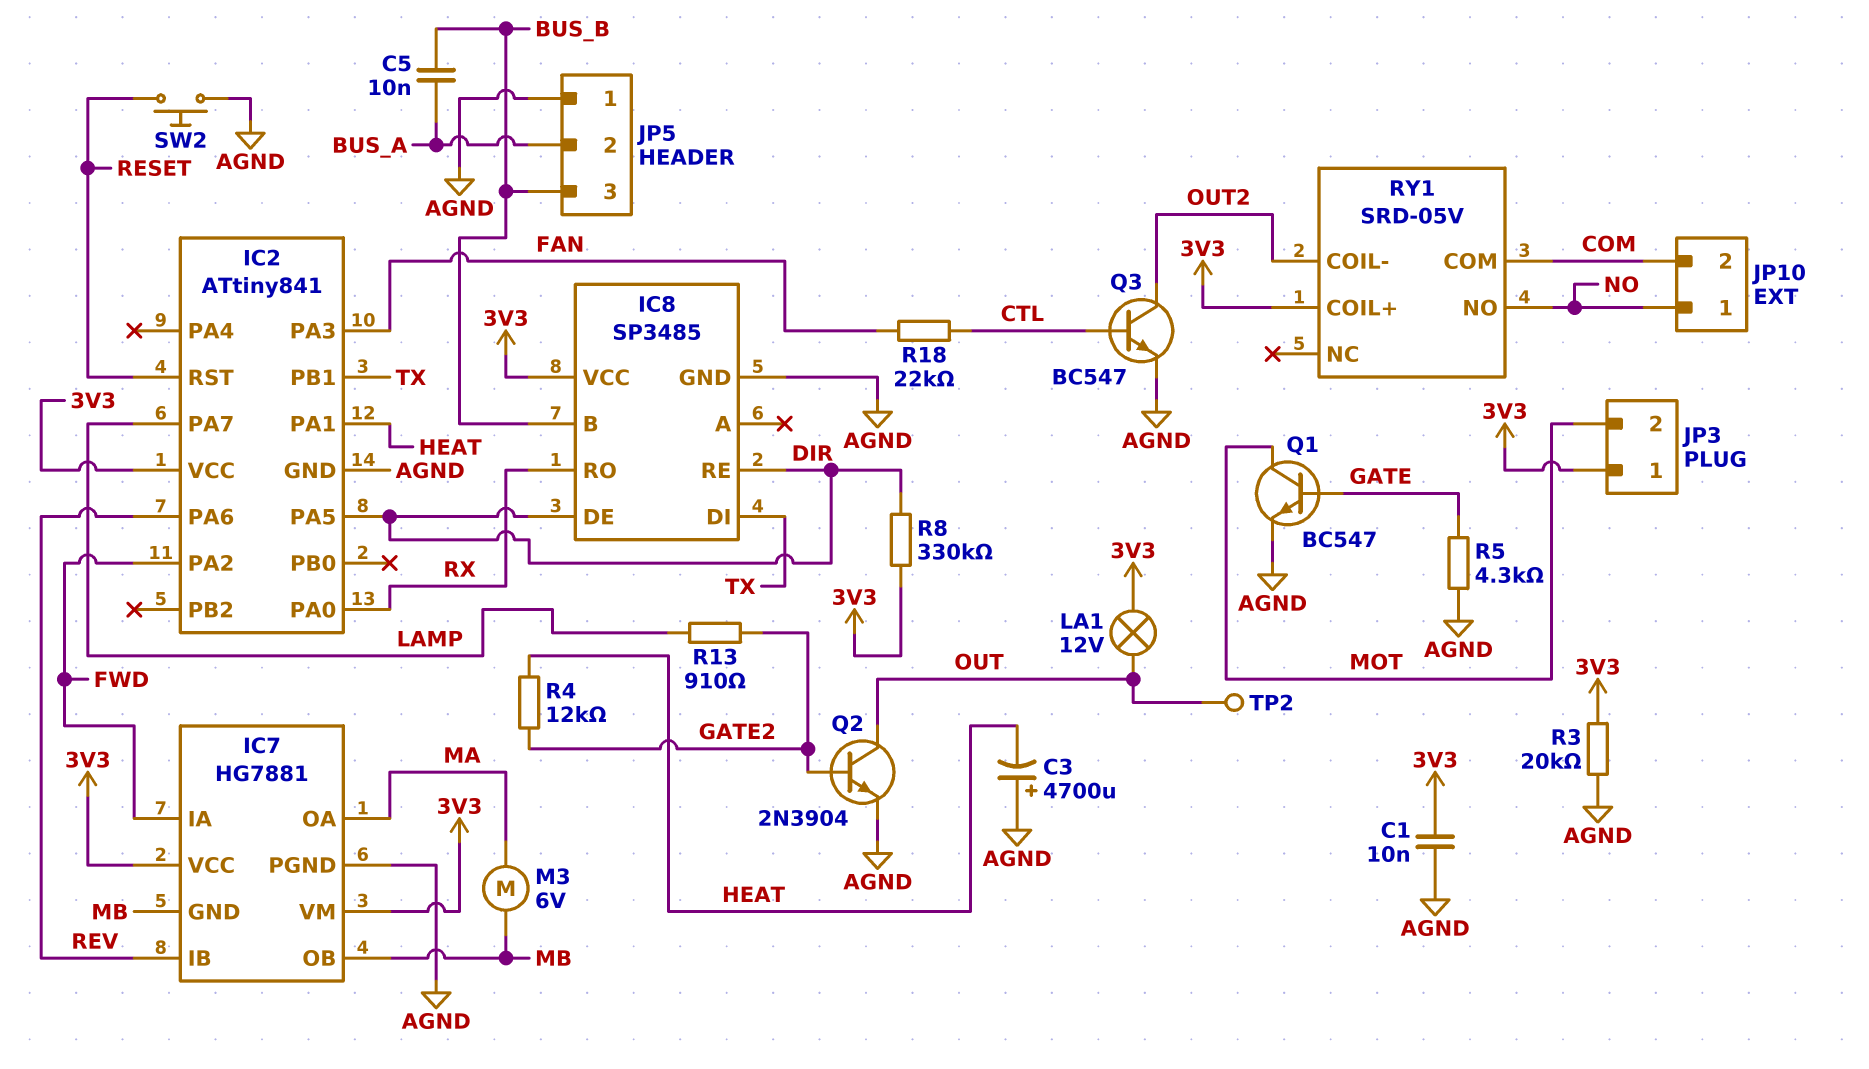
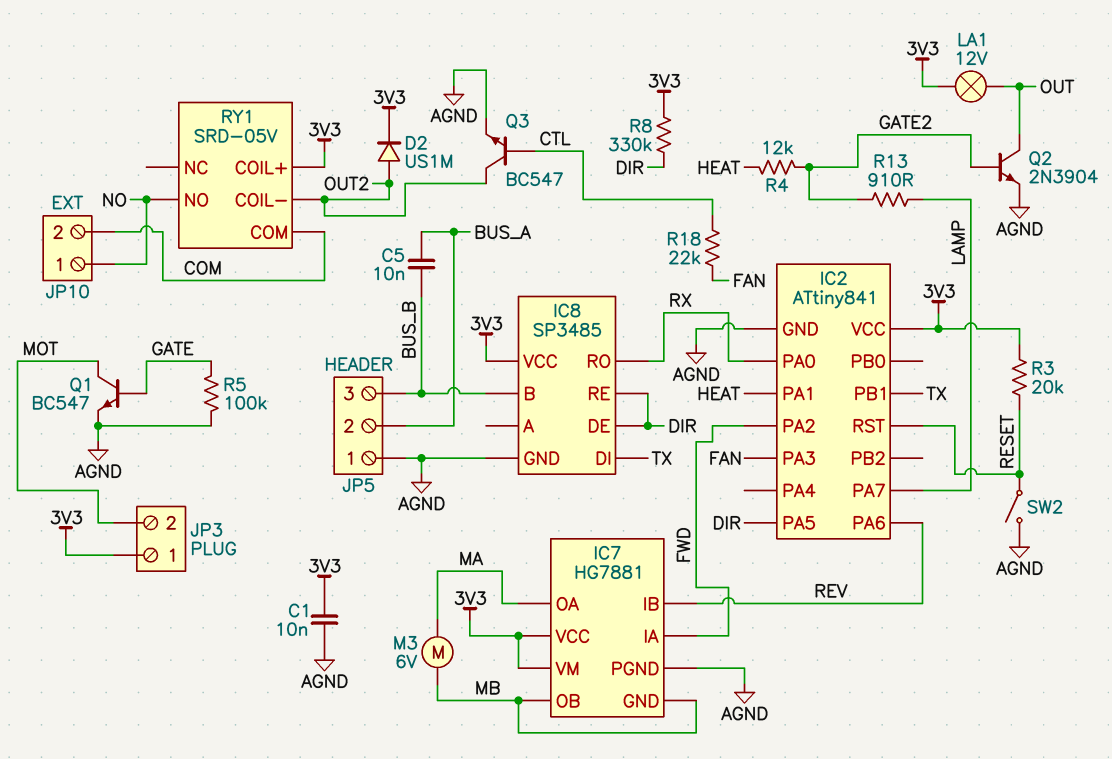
C3: 4700uF (plus AGND, minus HEAT) -> none
D2: none -> diode US1M (A OUT2, K 3V3)
R3: 20k (3V3, AGND) -> 20k (3V3, RESET)
R5: 4.3k (AGND, GATE) -> 100k (AGND, GATE)
SW2: button (AGND, RESET) -> switch (AGND, RESET)
TP2: test point (OUT) -> none

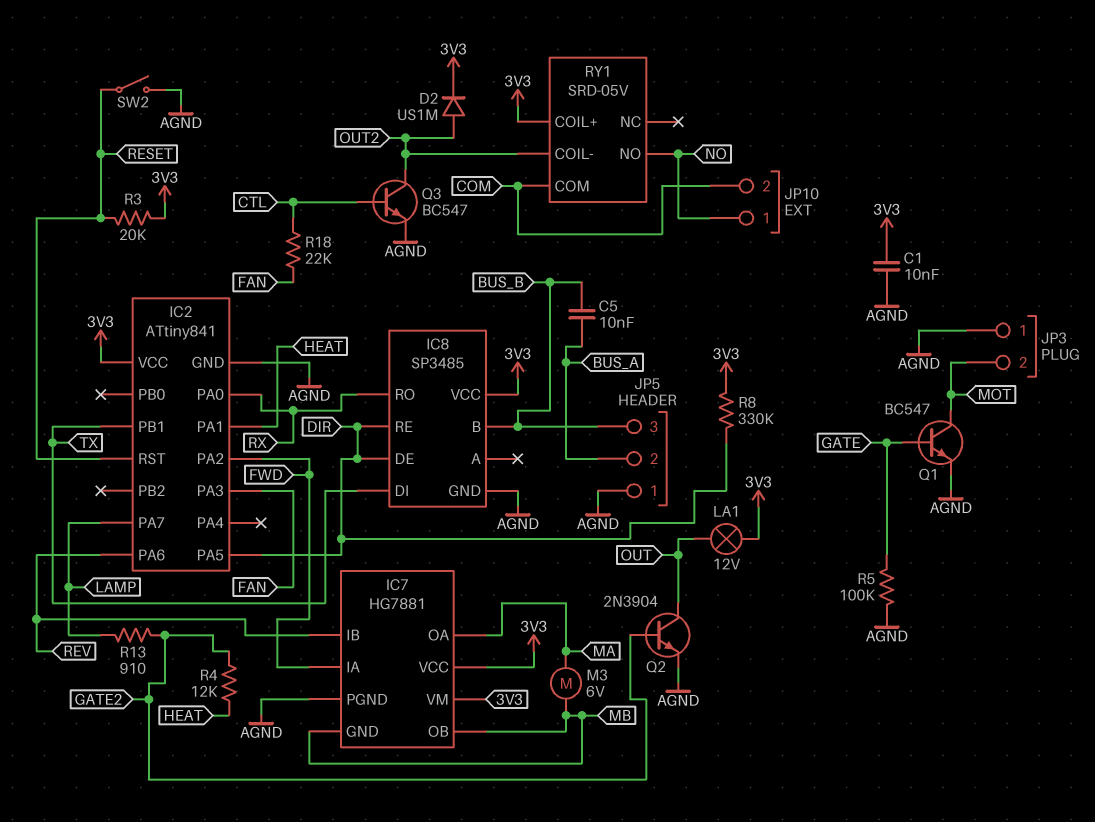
JP3 pin 1: 3V3 -> AGND

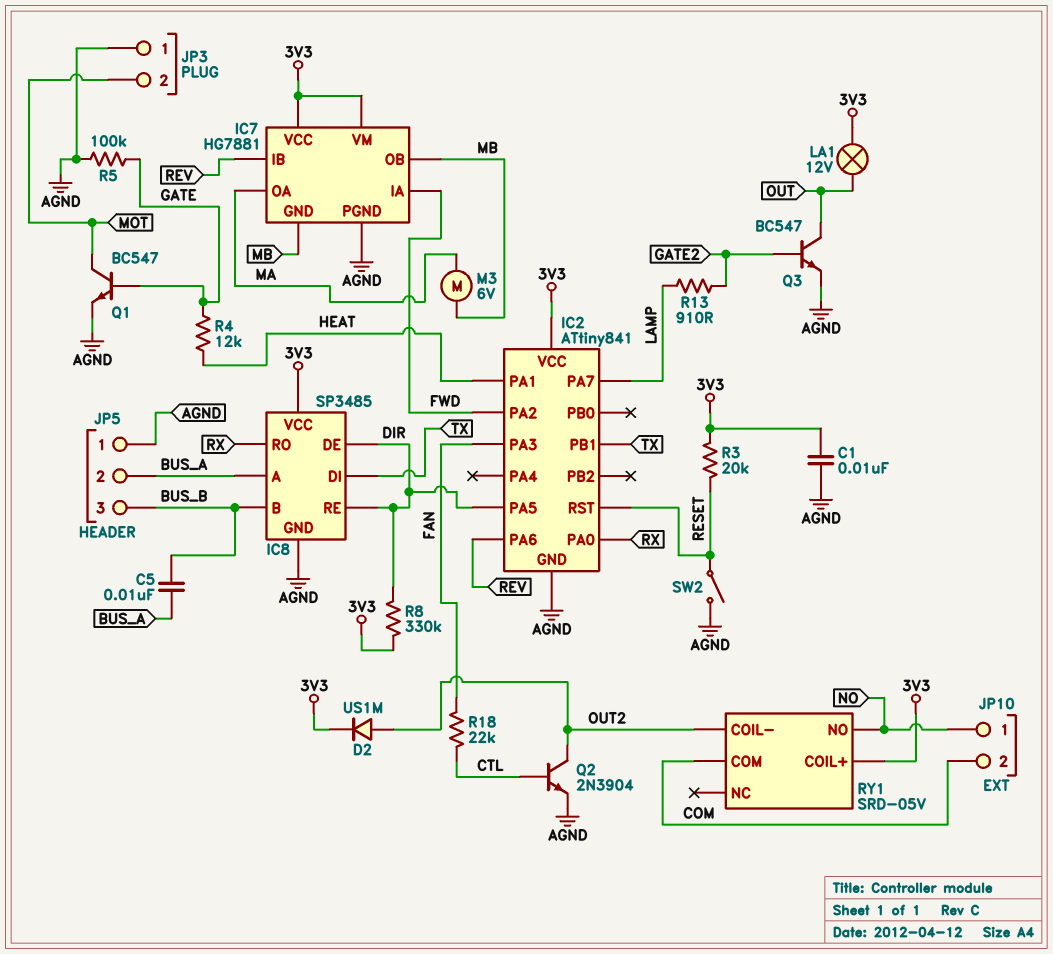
IC8 pin A: none -> BUS_A
Q2: NPN 2N3904 (B GATE2, C OUT, E AGND) -> NPN 2N3904 (B CTL, C OUT2, E AGND)
Q3: NPN BC547 (B CTL, C OUT2, E AGND) -> NPN BC547 (B GATE2, C OUT, E AGND)
R4: 12k (GATE2, HEAT) -> 12k (GATE, HEAT)

